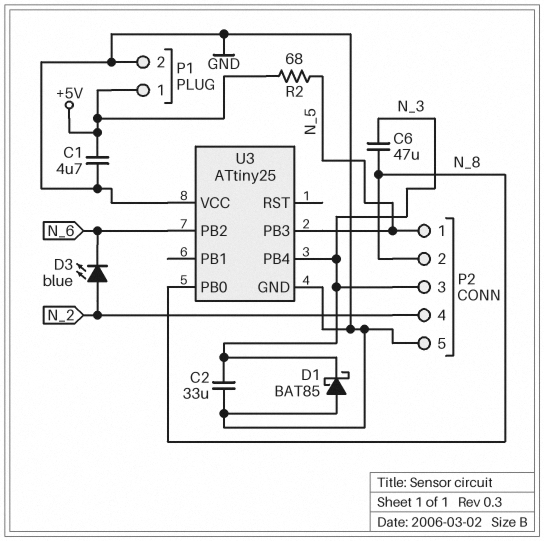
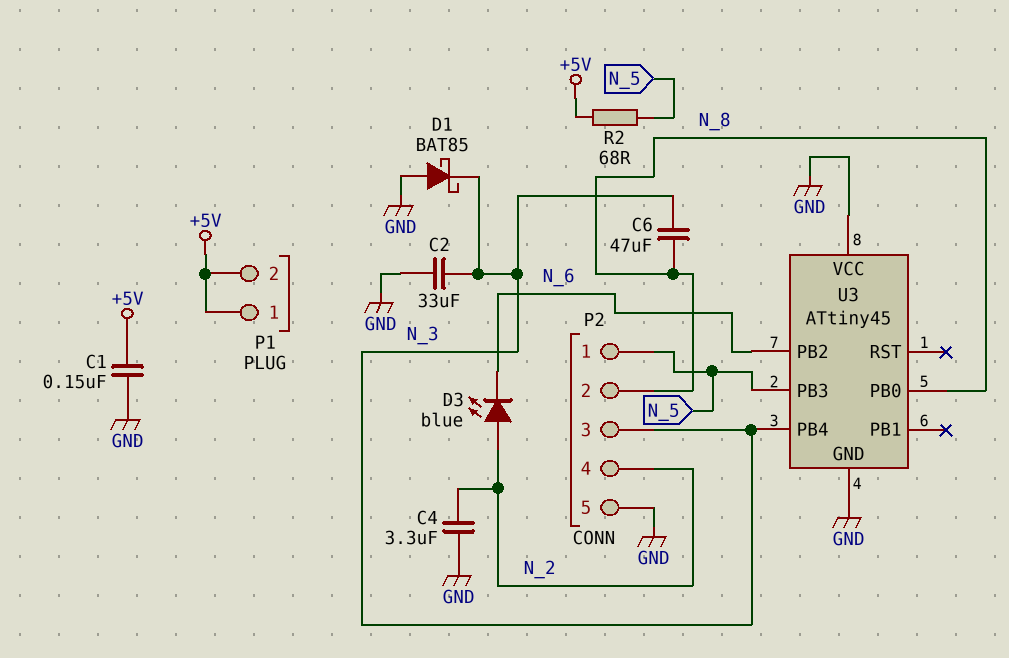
C1: 4.7uF (+5V, GND) -> 150nF (+5V, GND)
C4: none -> 3.3uF (GND, N_2)
P1 pin 2: GND -> +5V
U3: ATtiny25 -> ATtiny45

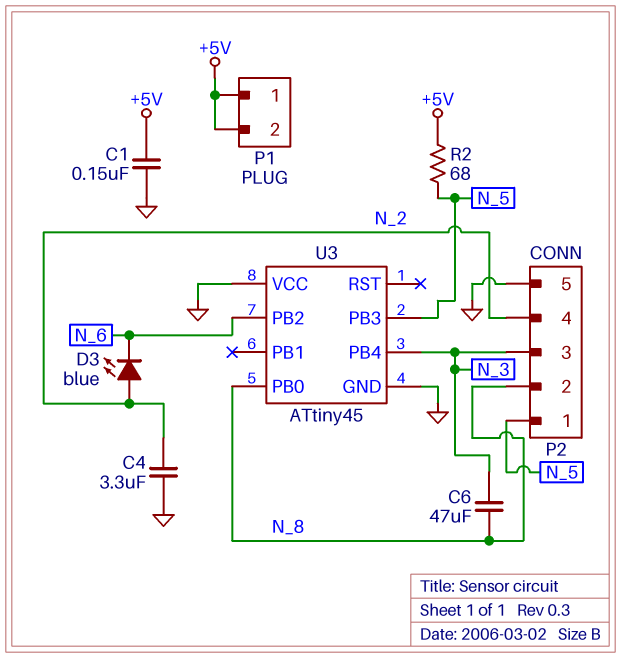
C2: 33uF (GND, N_3) -> none
D1: schottky BAT85 (A GND, K N_3) -> none

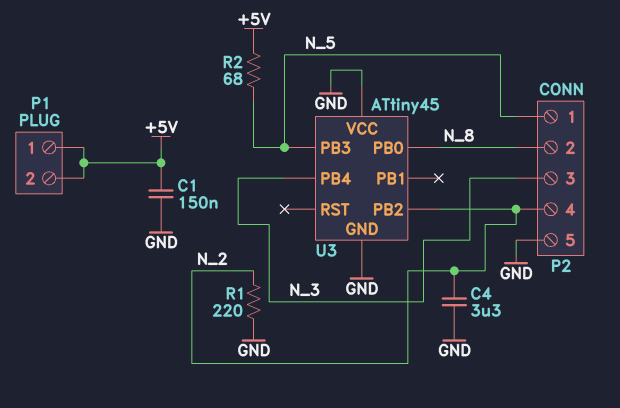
C6: 47uF (N_3, N_8) -> none
D3: LED blue (A N_2, K N_6) -> none
R1: none -> 220 (GND, N_2)
U3 pin PB2: N_6 -> N_2

